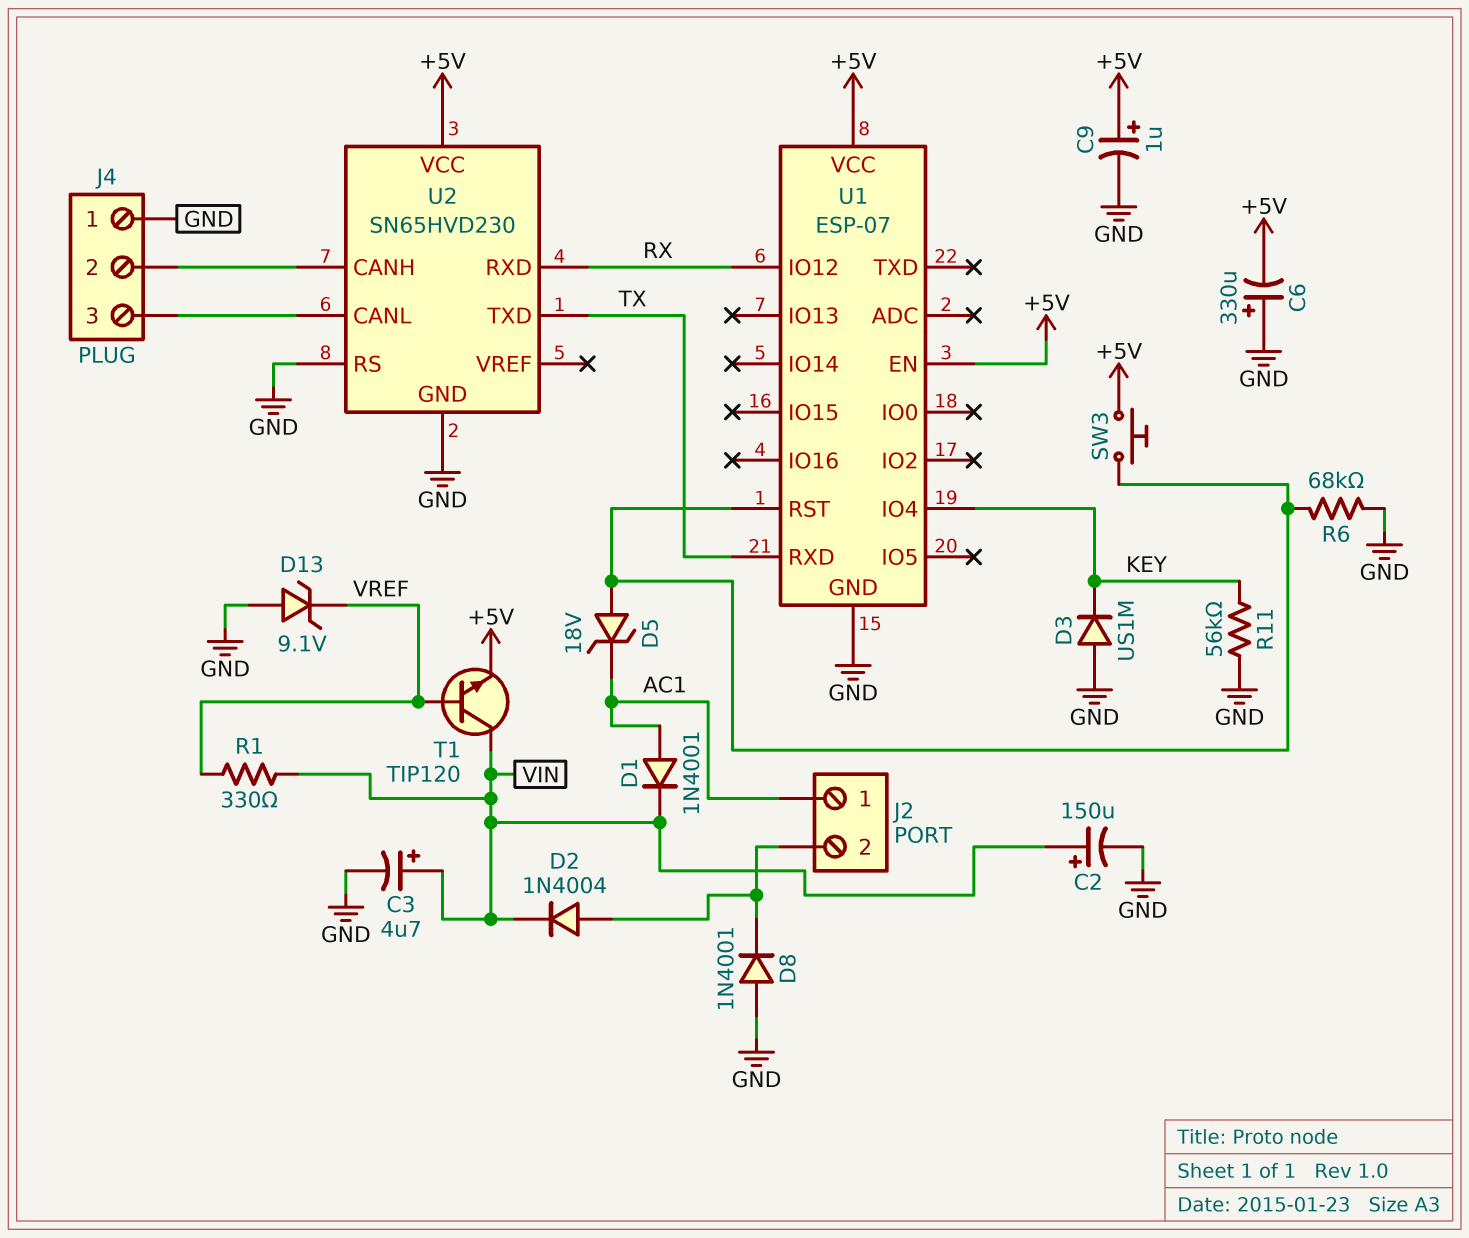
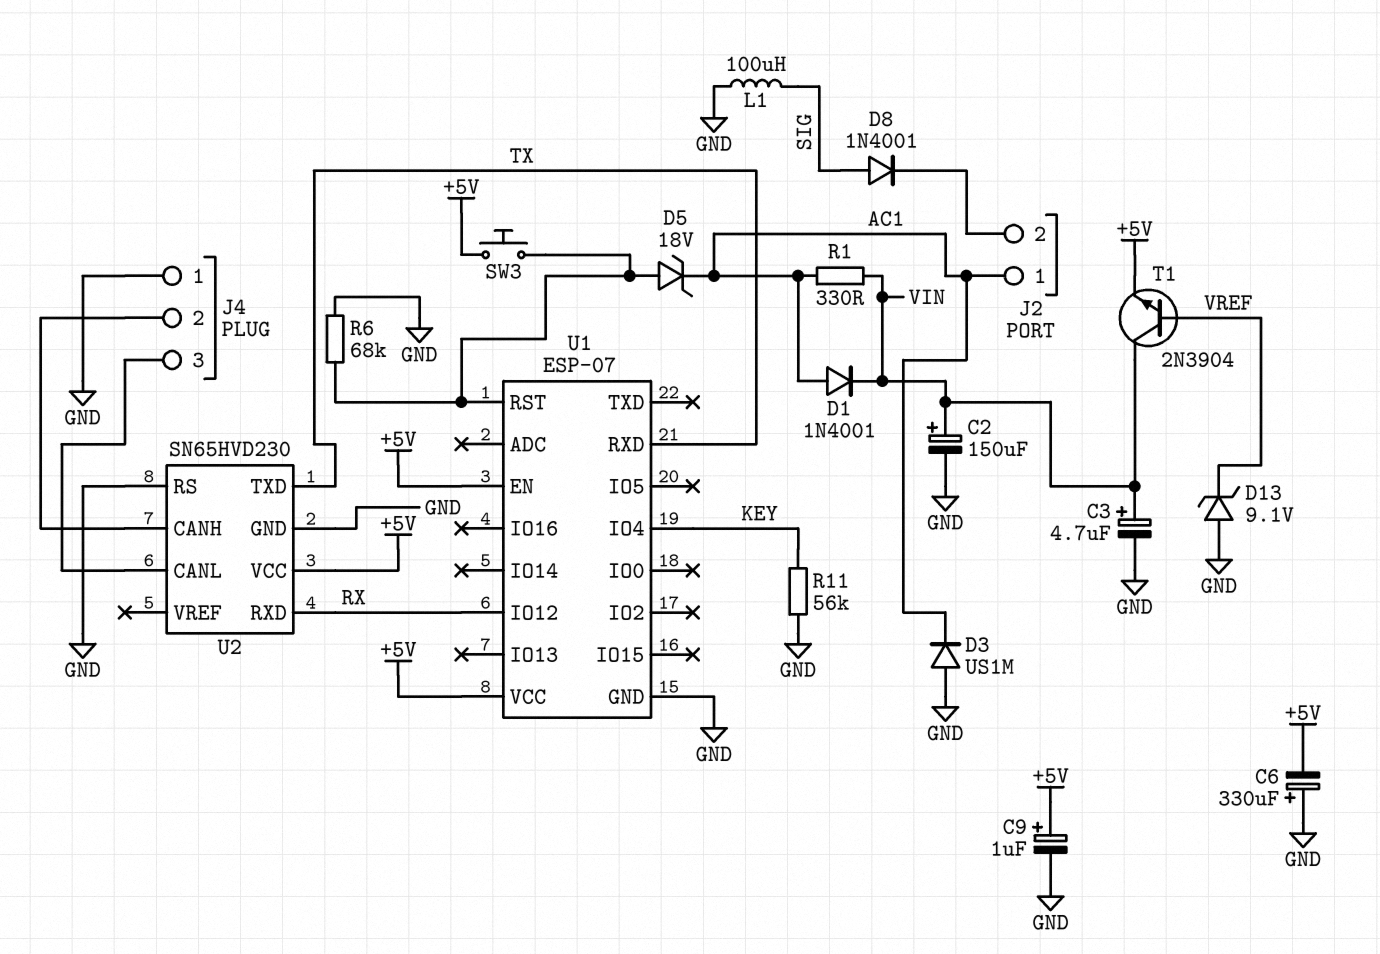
D2: diode 1N4004 (A J2/2, K VIN) -> none
D3: diode US1M (A GND, K KEY) -> diode US1M (A GND, K AC1)
D8: diode 1N4001 (A GND, K J2/2) -> diode 1N4001 (A SIG, K J2/2)
L1: none -> 100uH (GND, SIG)
R1: 330 (VIN, VREF) -> 330 (AC1, VIN)
T1: NPN TIP120 (B VREF, C VIN, E +5V) -> NPN 2N3904 (B VREF, C VIN, E +5V)

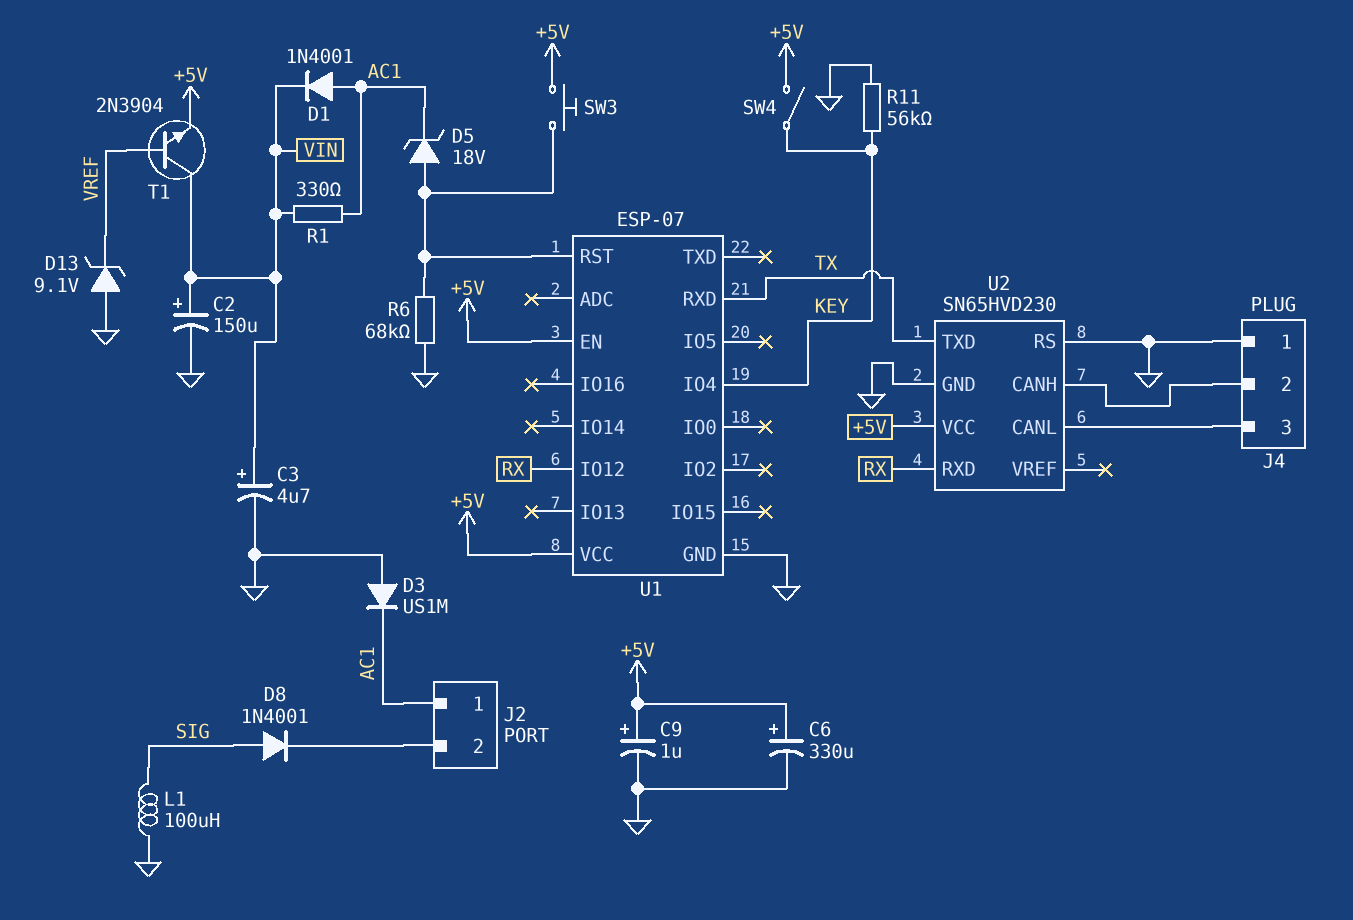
C6: 330uF (plus GND, minus +5V) -> 330uF (plus +5V, minus GND)
SW4: none -> switch (+5V, KEY)

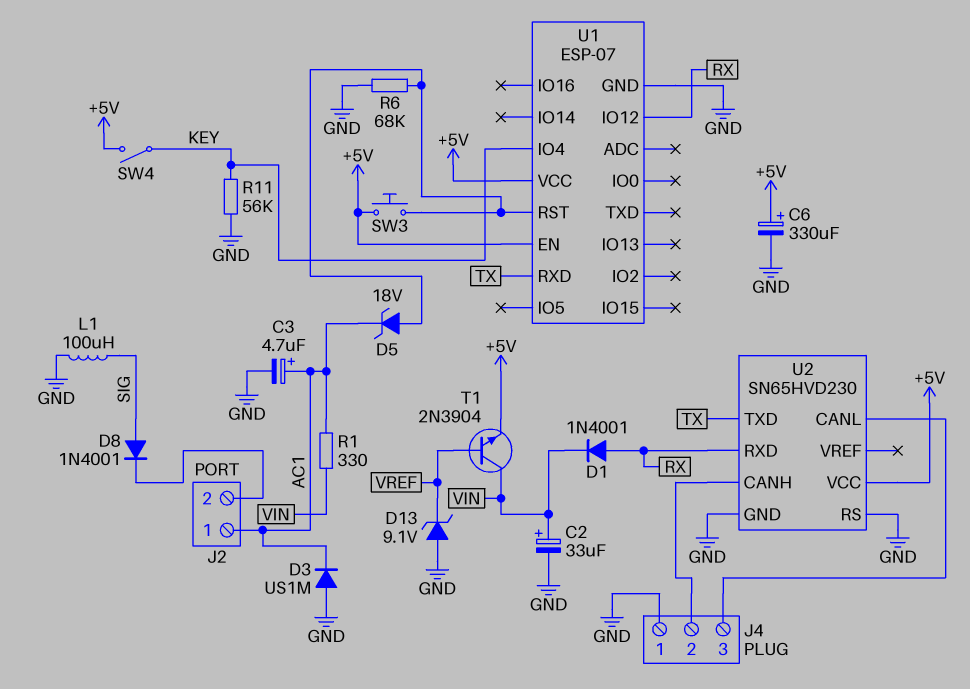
C2: 150uF (plus VIN, minus GND) -> 33uF (plus VIN, minus GND)
C3: 4.7uF (plus VIN, minus GND) -> 4.7uF (plus AC1, minus GND)
C9: 1uF (plus +5V, minus GND) -> none
D1: diode 1N4001 (A AC1, K VIN) -> diode 1N4001 (A RX, K VIN)

